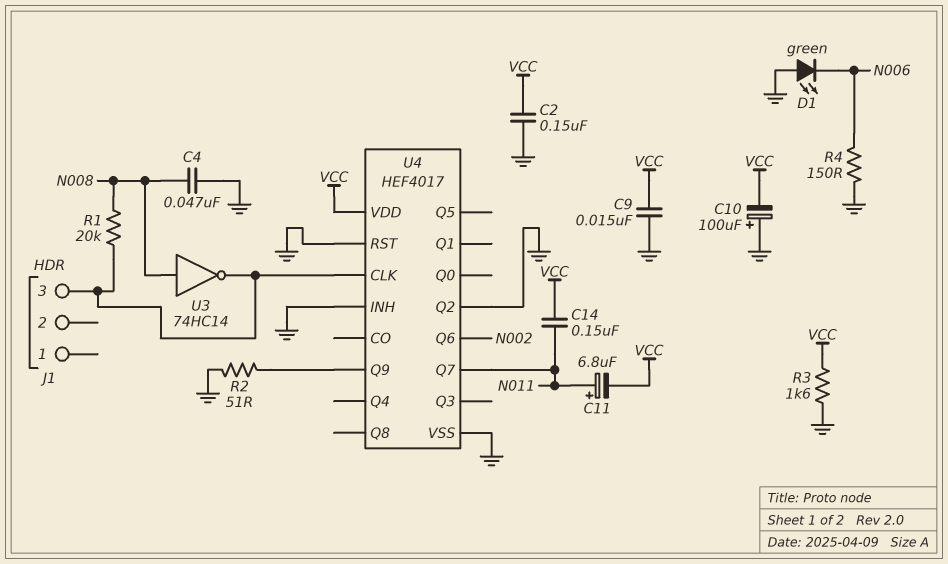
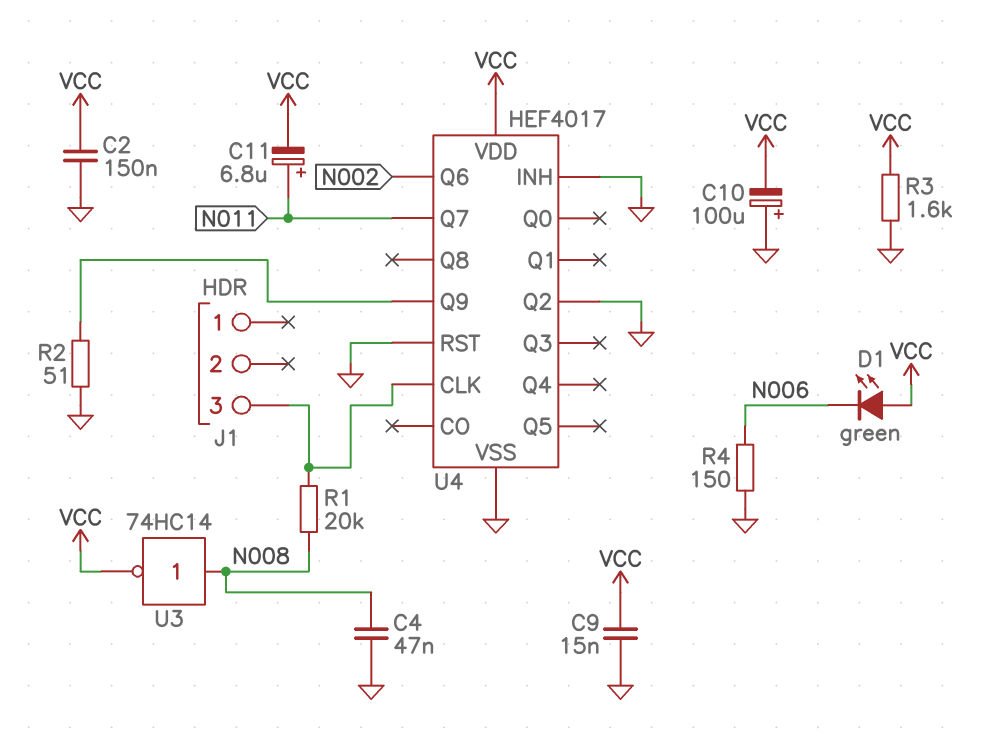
C14: 150nF (N011, VCC) -> none
D1: LED green (A GND, K N006) -> LED green (A VCC, K N006)
U3: NOT 74HC14 (in N008, out J1/3) -> NOT 74HC14 (in N008, out VCC)

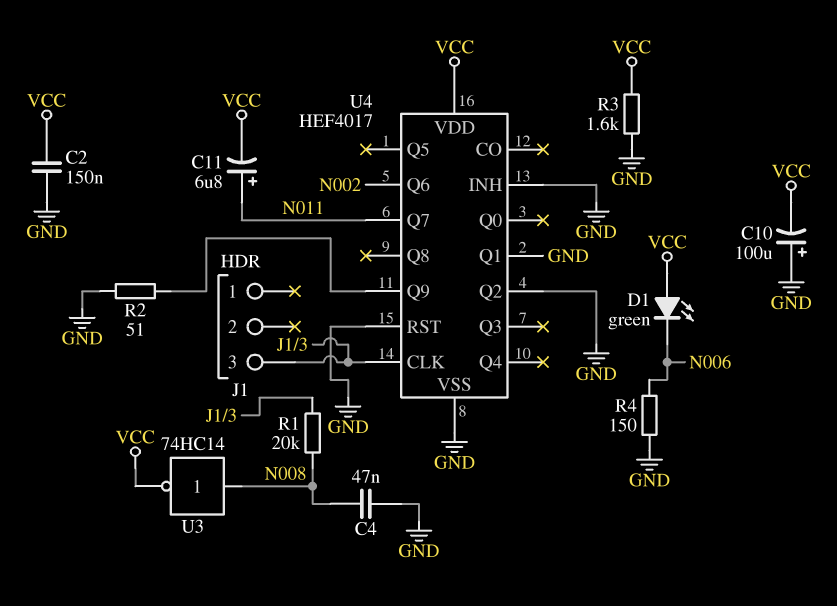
C9: 15nF (GND, VCC) -> none
U4 pin Q1: none -> GND

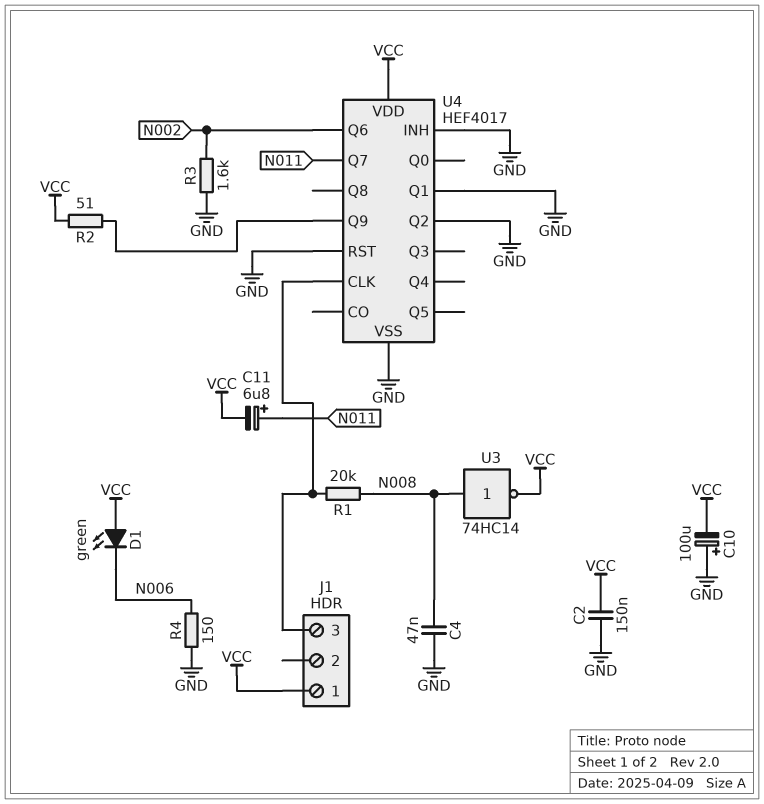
J1 pin 1: none -> VCC
R2: 51 (GND, U4/Q9) -> 51 (U4/Q9, VCC)
R3: 1.6k (GND, VCC) -> 1.6k (GND, N002)

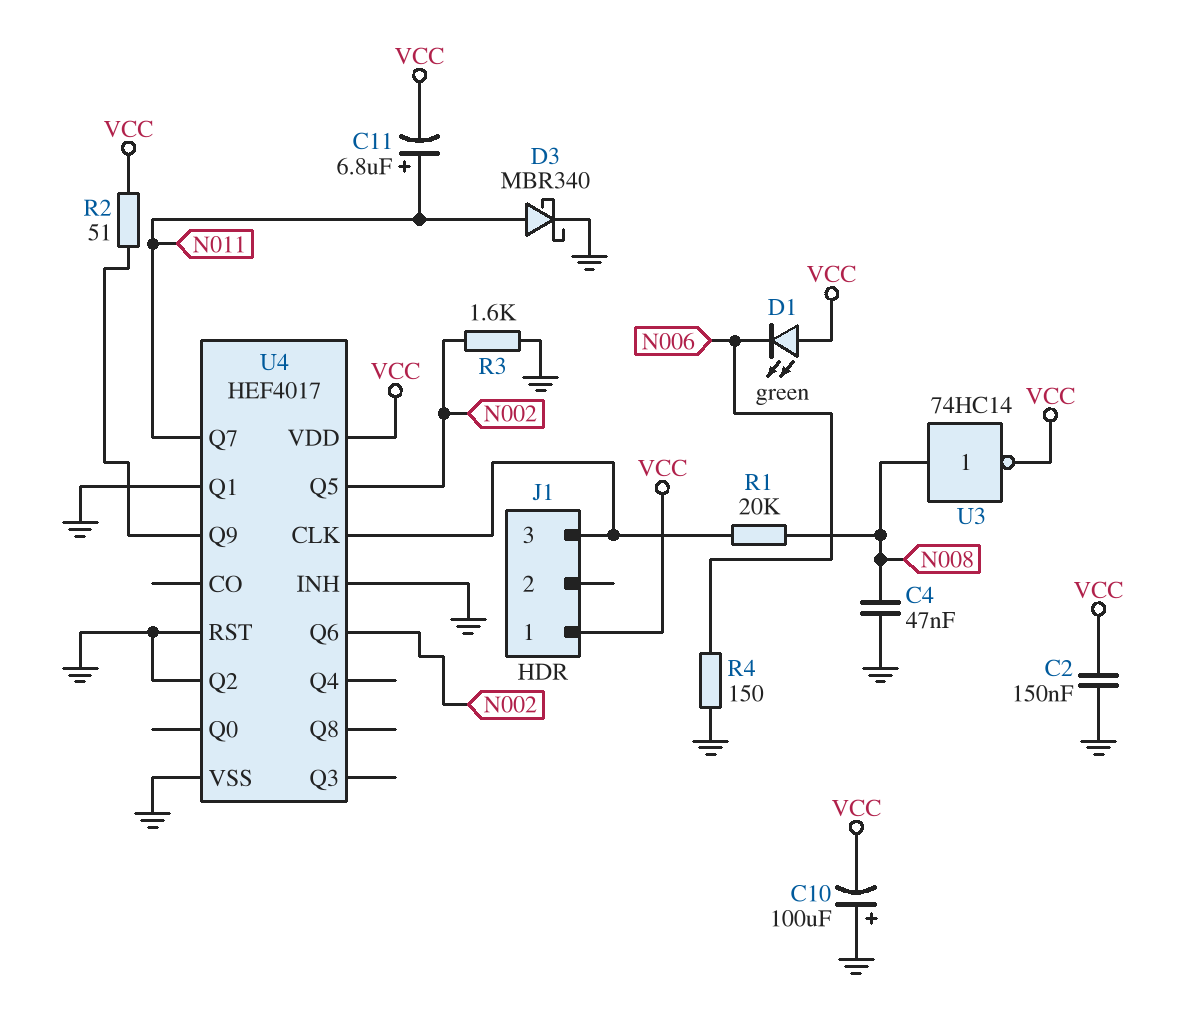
D3: none -> schottky MBR340 (A N011, K GND)
U4 pin Q5: none -> N002

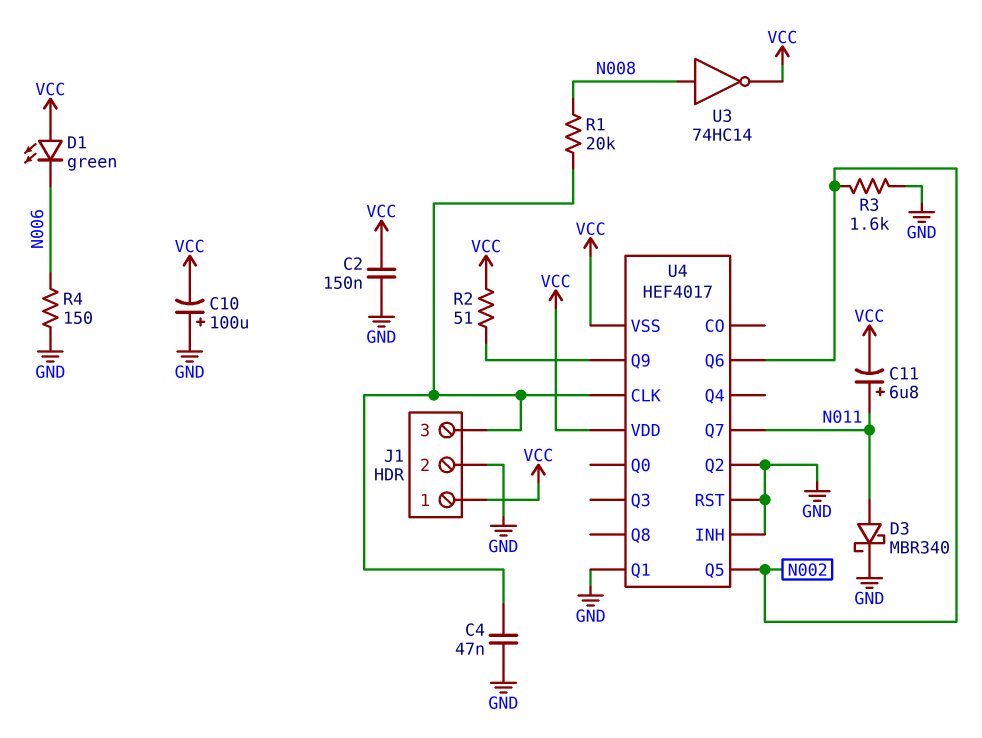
C4: 47nF (GND, N008) -> 47nF (GND, J1/3)
J1 pin 2: none -> GND
U4 pin VSS: GND -> VCC

